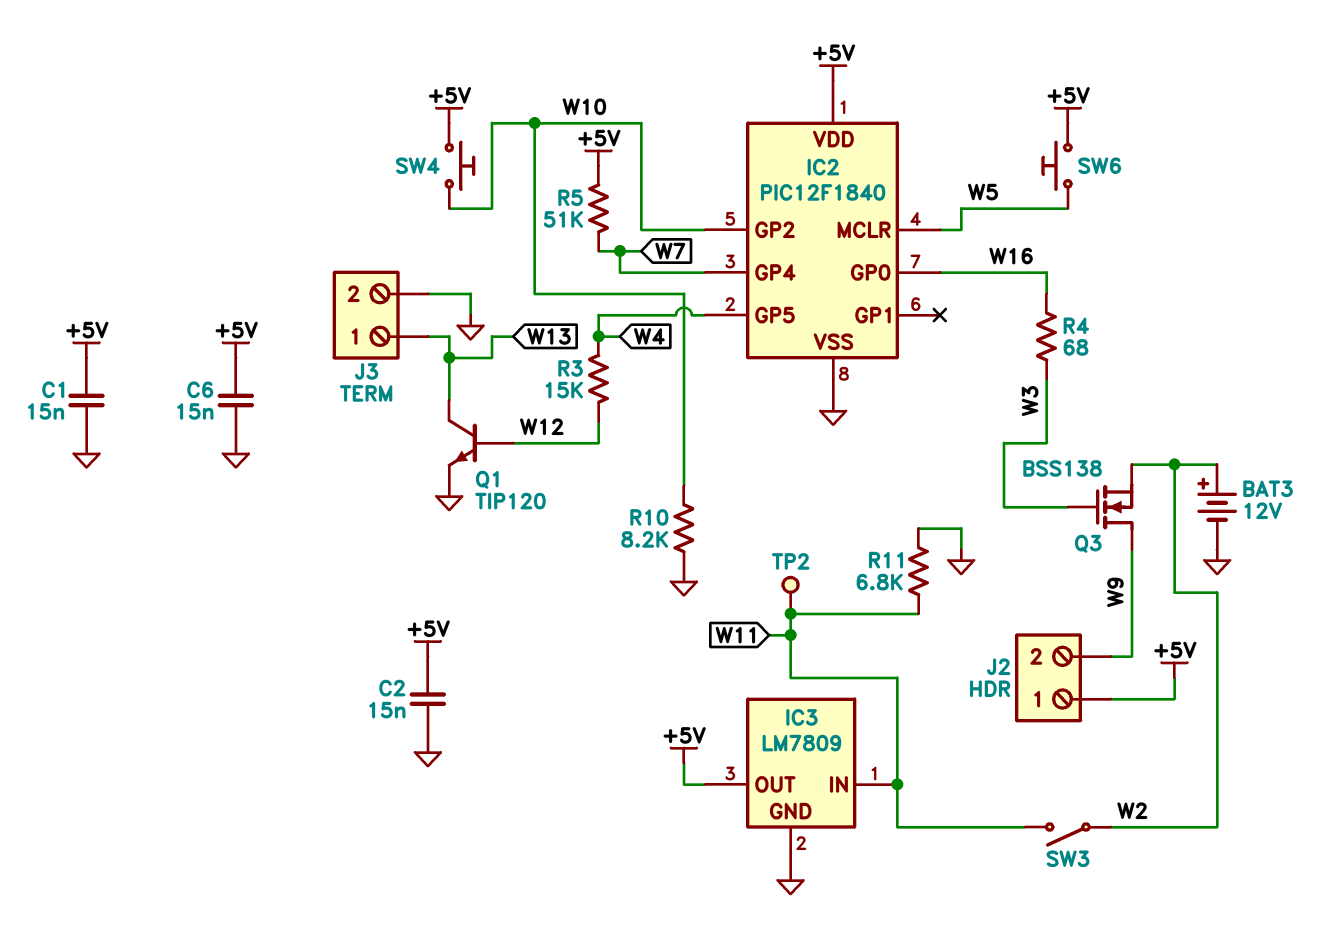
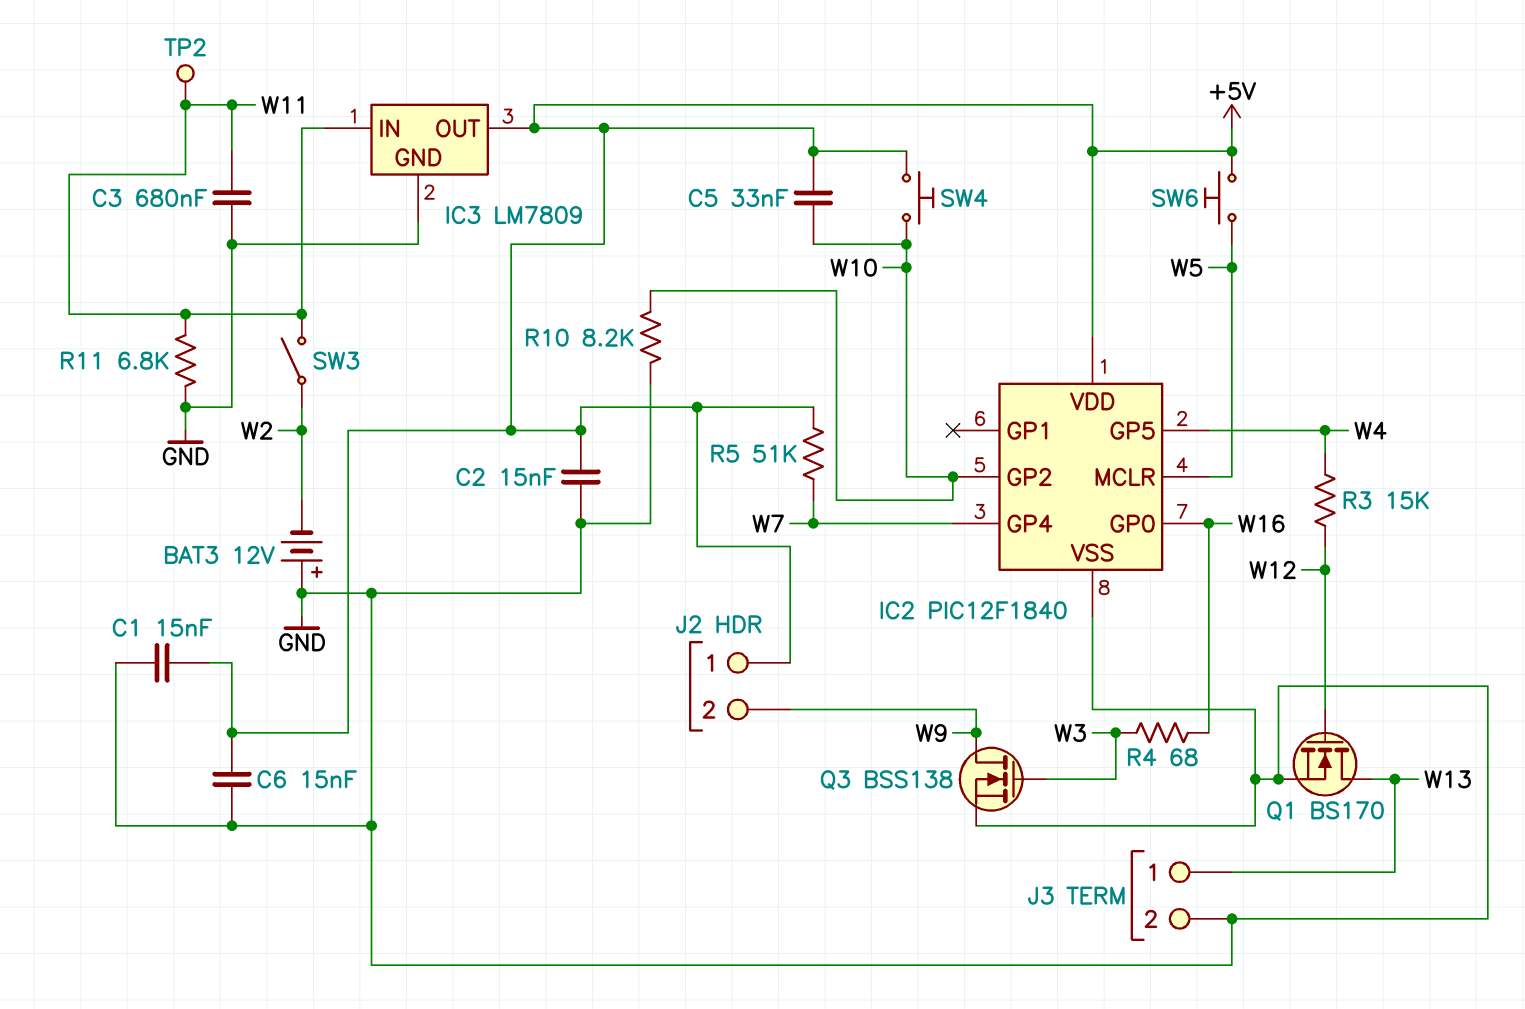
BAT3: 12V (plus W2, minus GND) -> 12V (plus GND, minus W2)
C3: none -> 680nF (GND, W11)
C5: none -> 33nF (+5V, W10)
Q1: NPN TIP120 (B W12, C W13, E GND) -> NMOS BS170 (G W12, D W13, S GND)
Q3: NMOS BSS138 (G W3, D W9, S W2) -> NMOS BSS138 (G W3, D W9, S GND)

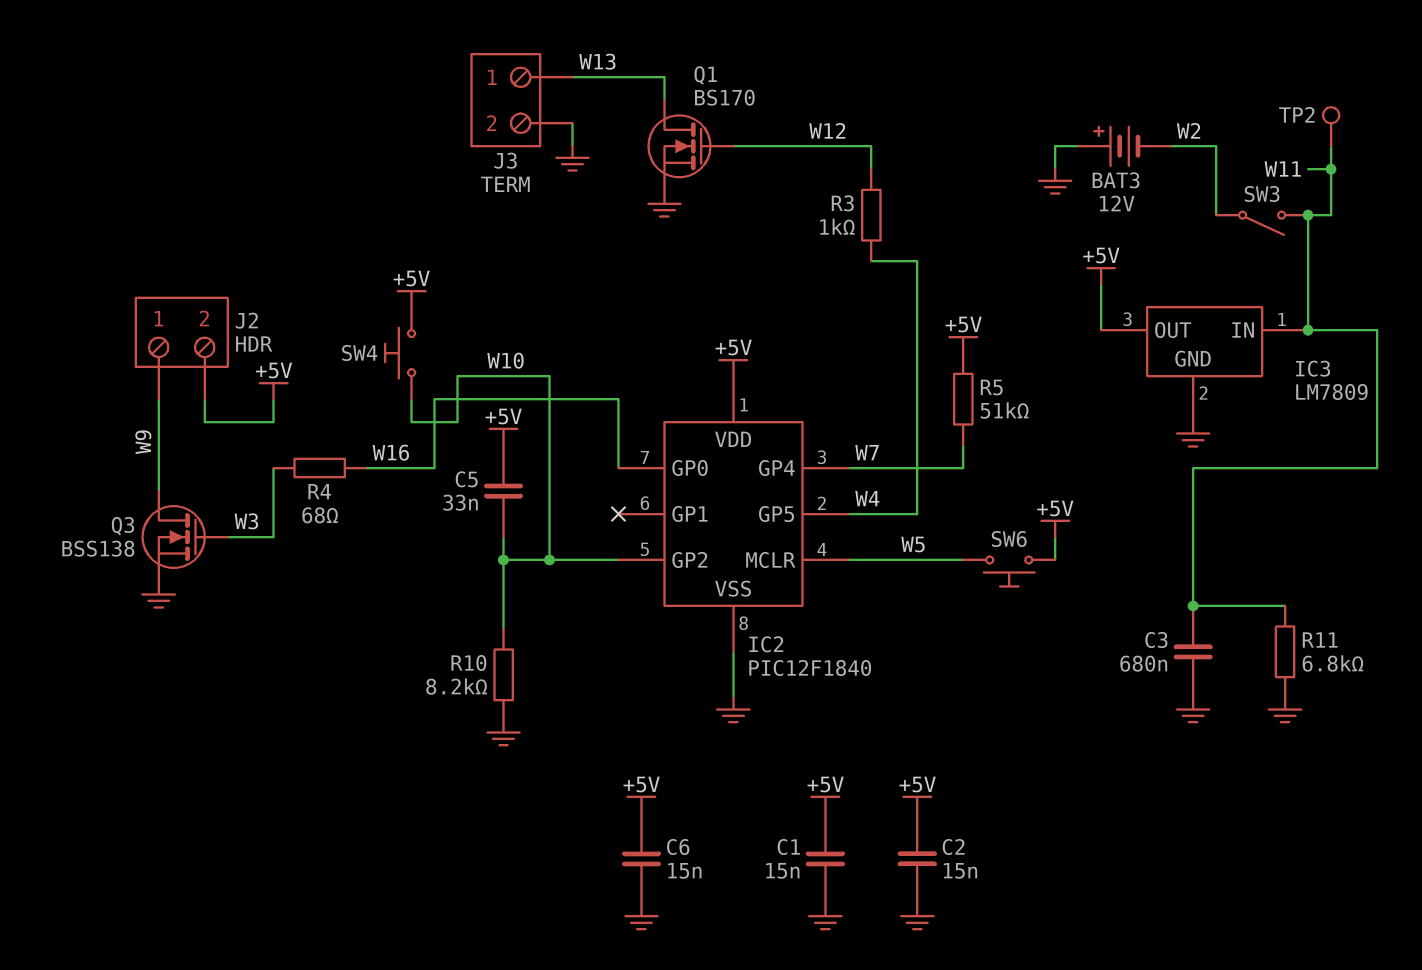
J2 pin 1: +5V -> W9
J2 pin 2: W9 -> +5V
R3: 15k (W4, W12) -> 1k (W4, W12)

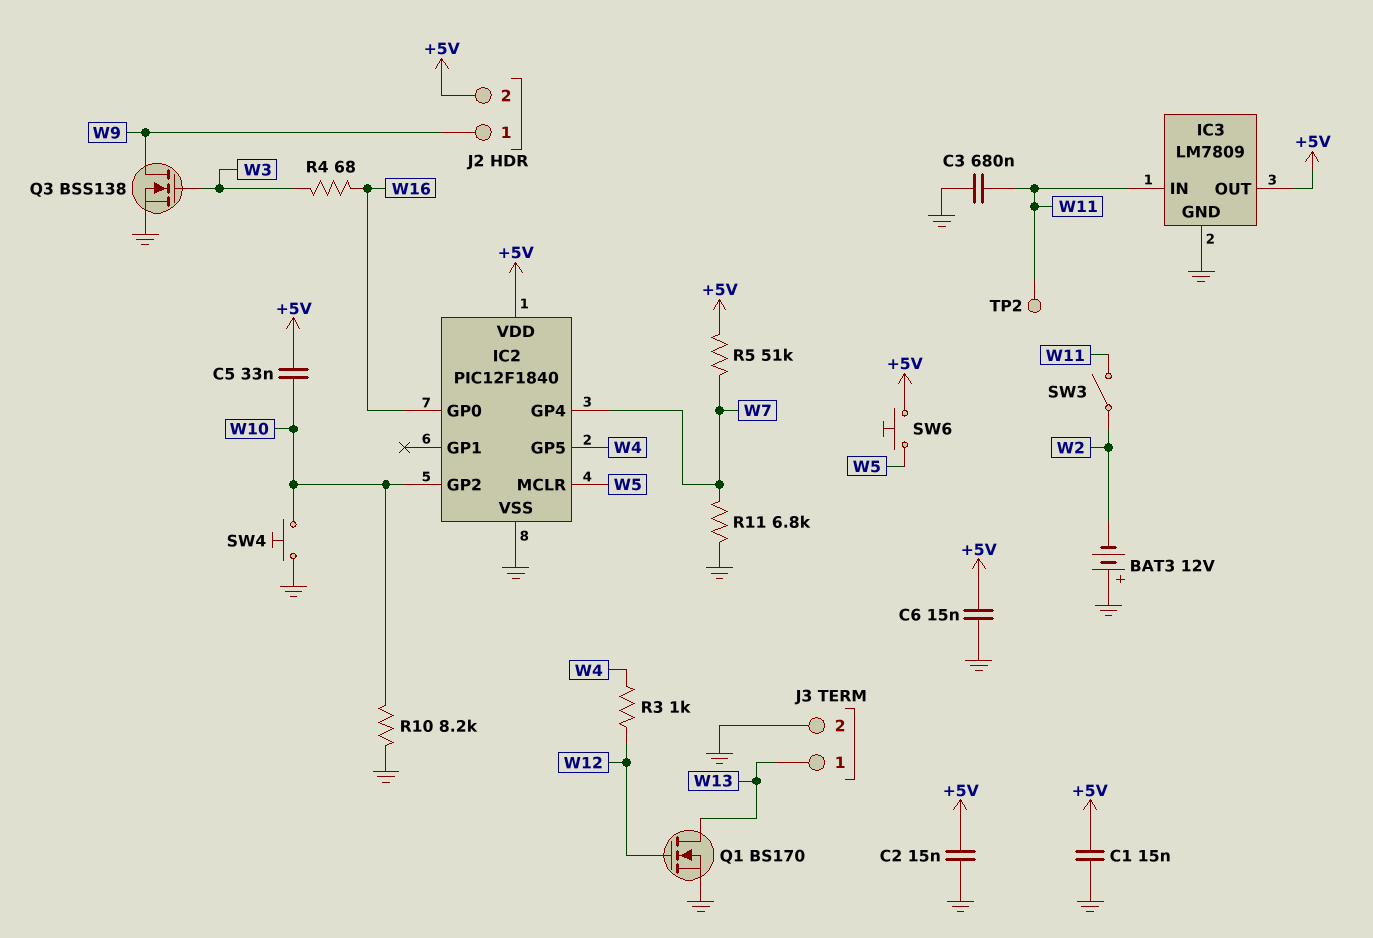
R11: 6.8k (GND, W11) -> 6.8k (GND, W7)
SW4: button (+5V, W10) -> button (GND, W10)

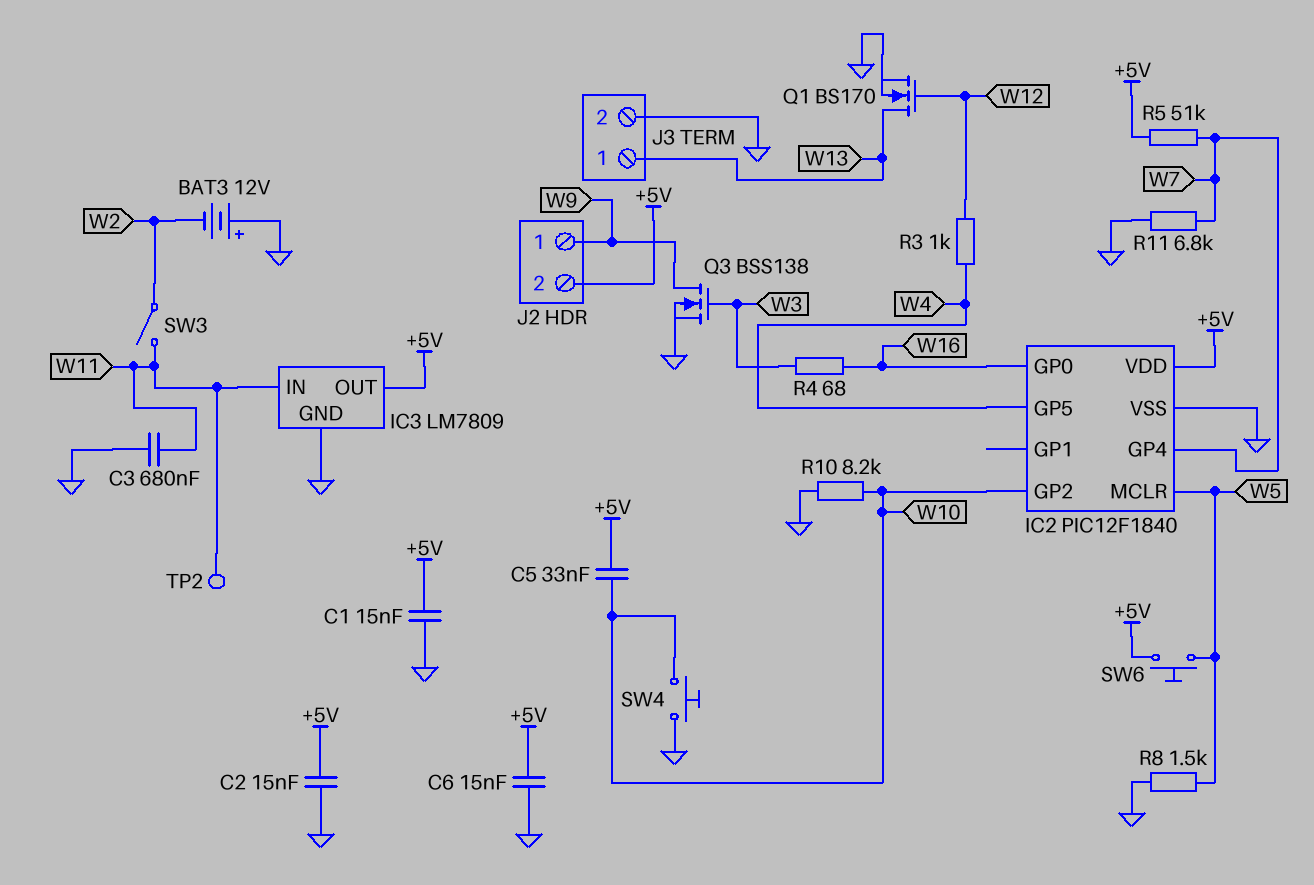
R8: none -> 1.5k (GND, W5)

